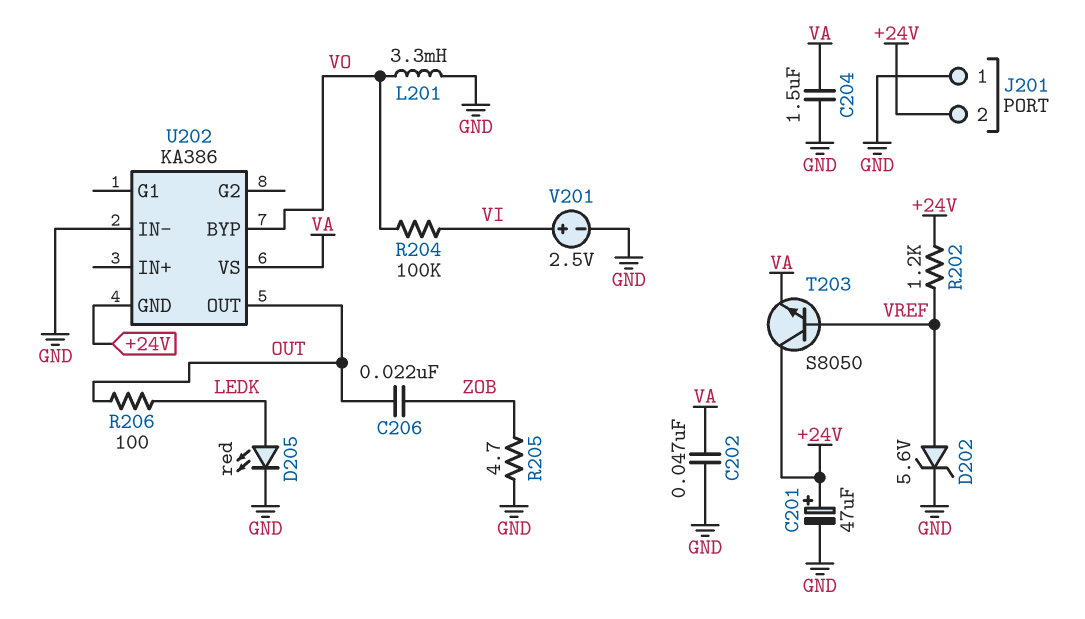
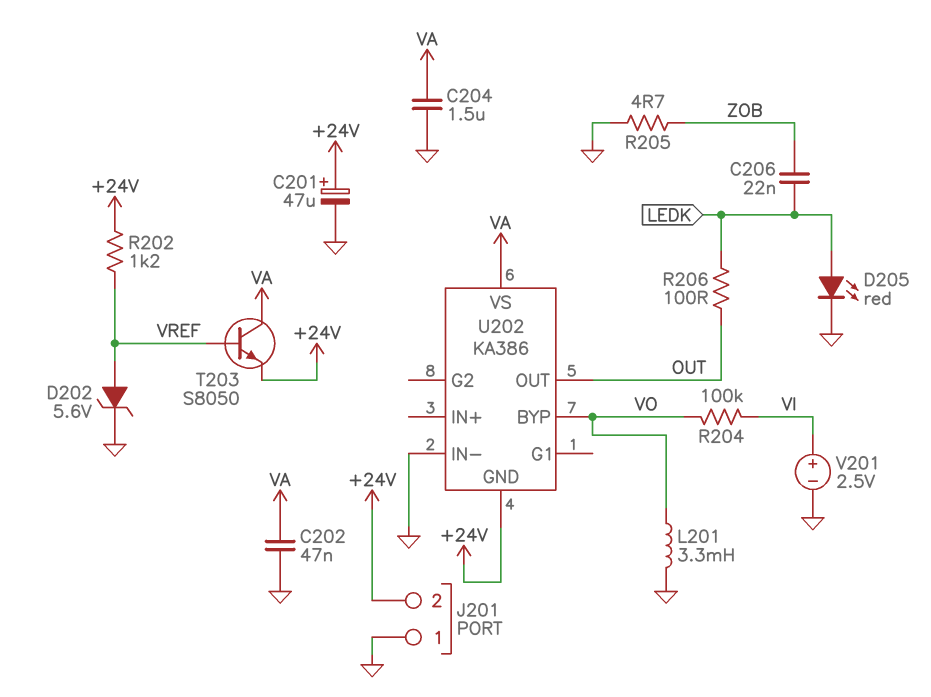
C206: 22nF (OUT, ZOB) -> 22nF (LEDK, ZOB)
T203: NPN S8050 (B VREF, C +24V, E VA) -> NPN S8050 (B VREF, C VA, E +24V)

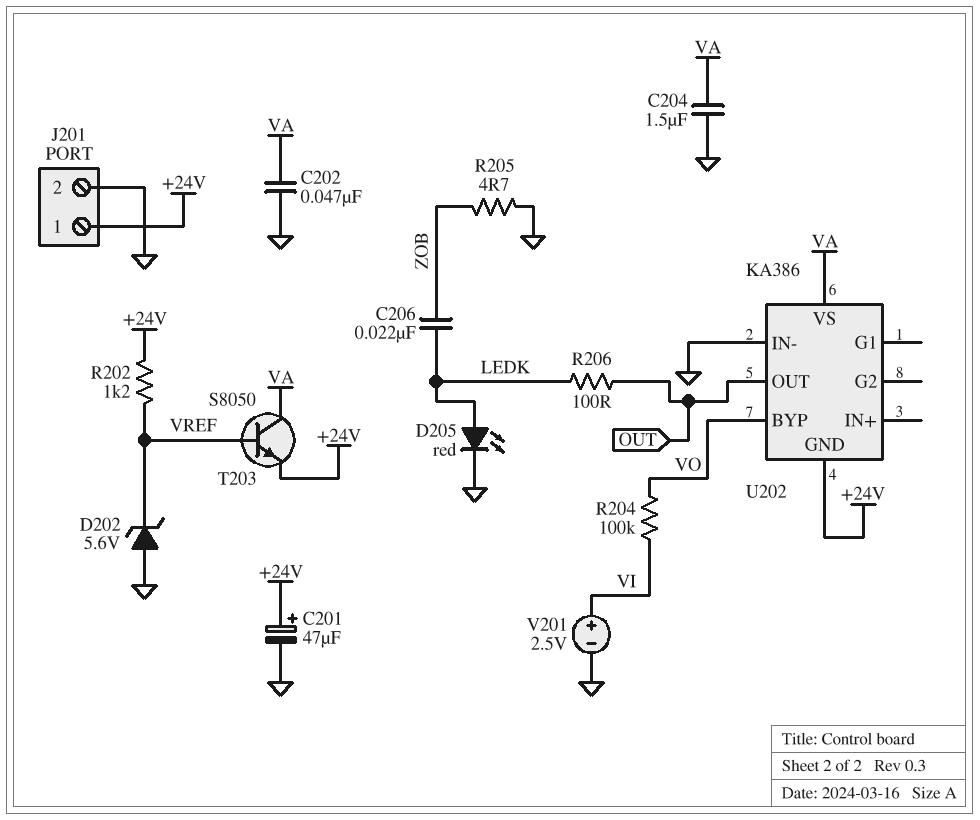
D202: zener 5.6V (A VREF, K GND) -> zener 5.6V (A GND, K VREF)
J201 pin 1: GND -> +24V
J201 pin 2: +24V -> GND
L201: 3.3mH (GND, VO) -> none

